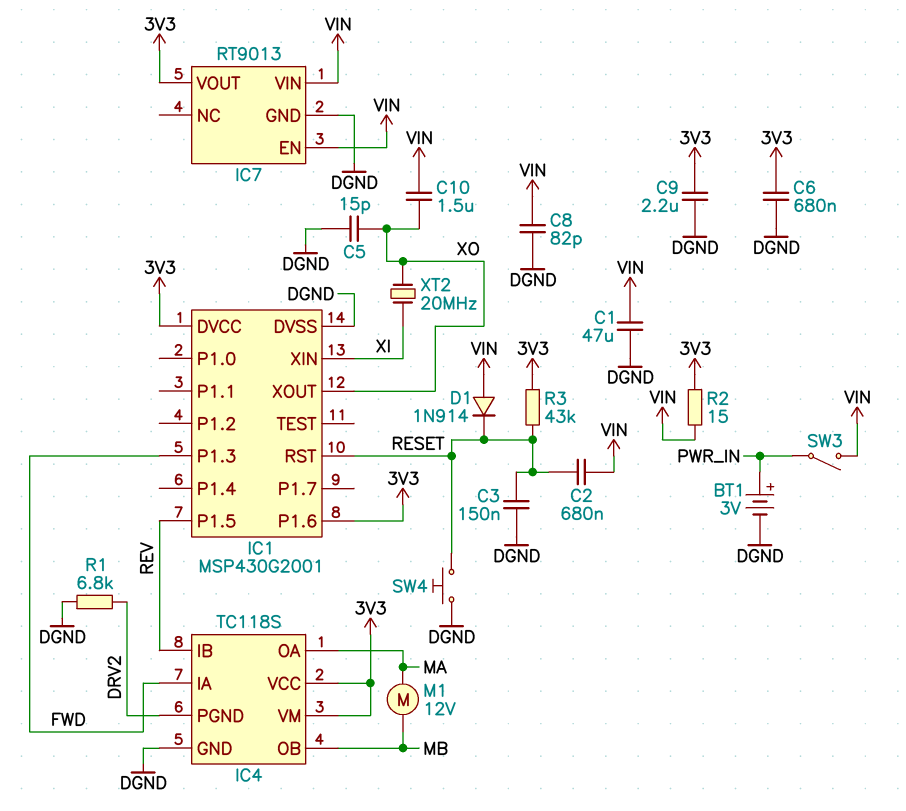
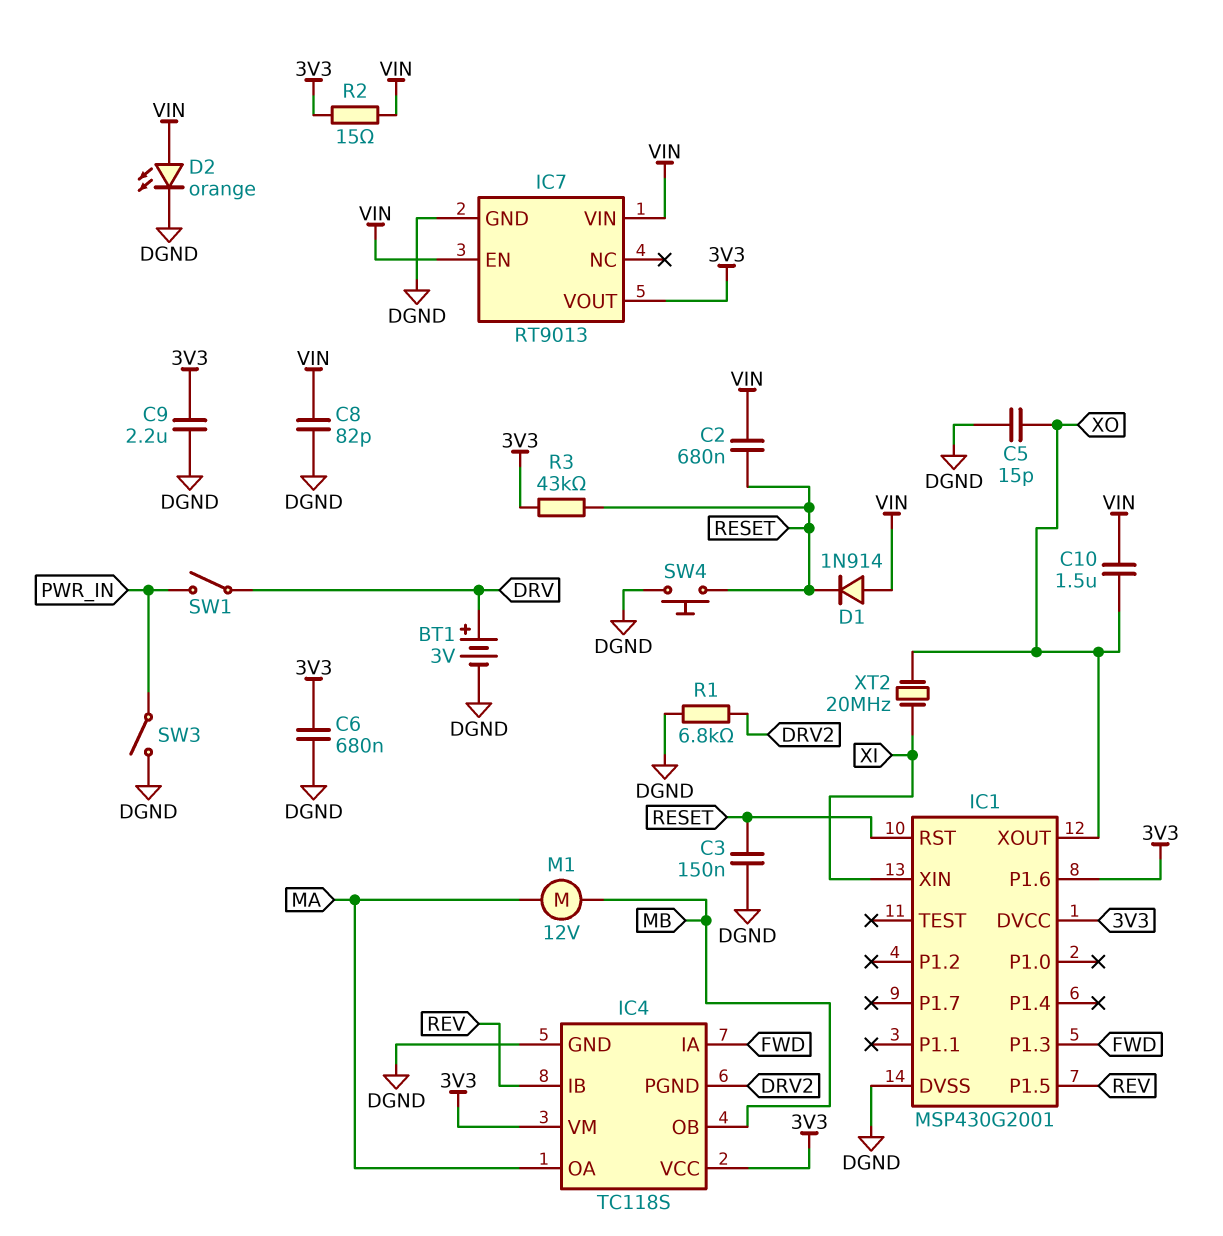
BT1: 3V (plus PWR_IN, minus DGND) -> 3V (plus DRV, minus DGND)
C1: 47uF (DGND, VIN) -> none
D2: none -> LED orange (A VIN, K DGND)
SW1: none -> switch (DRV, PWR_IN)
SW3: switch (PWR_IN, VIN) -> switch (DGND, PWR_IN)

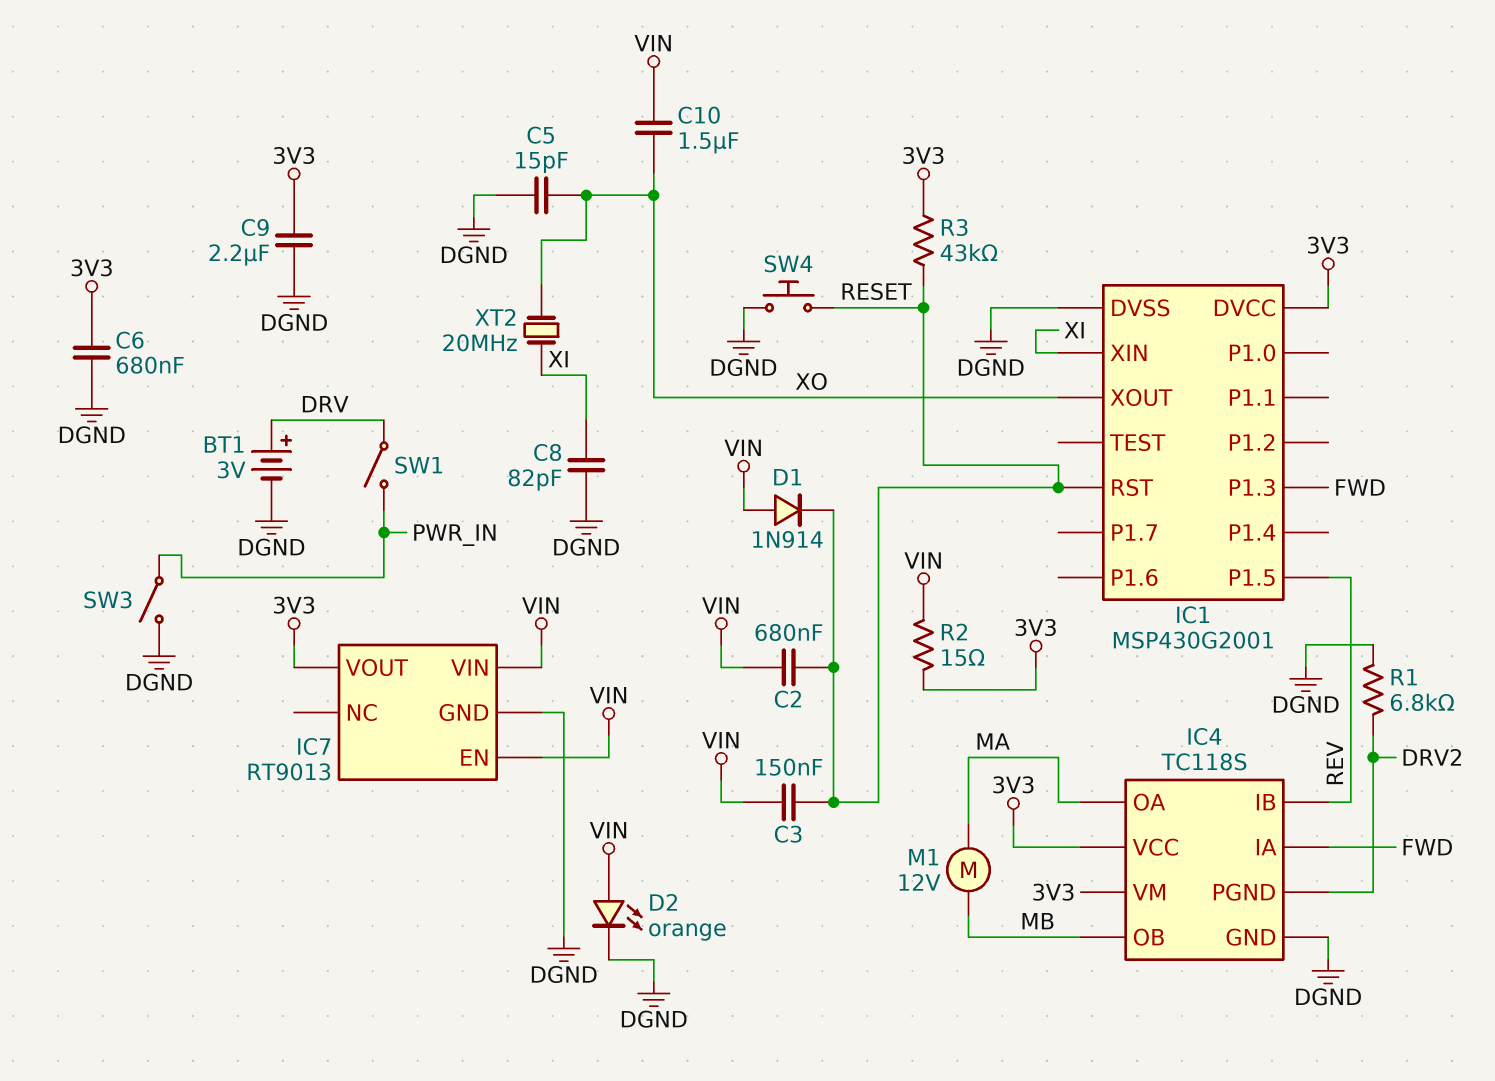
C3: 150nF (DGND, RESET) -> 150nF (RESET, VIN)
C8: 82pF (DGND, VIN) -> 82pF (DGND, XI)
IC1 pin P1.6: 3V3 -> none

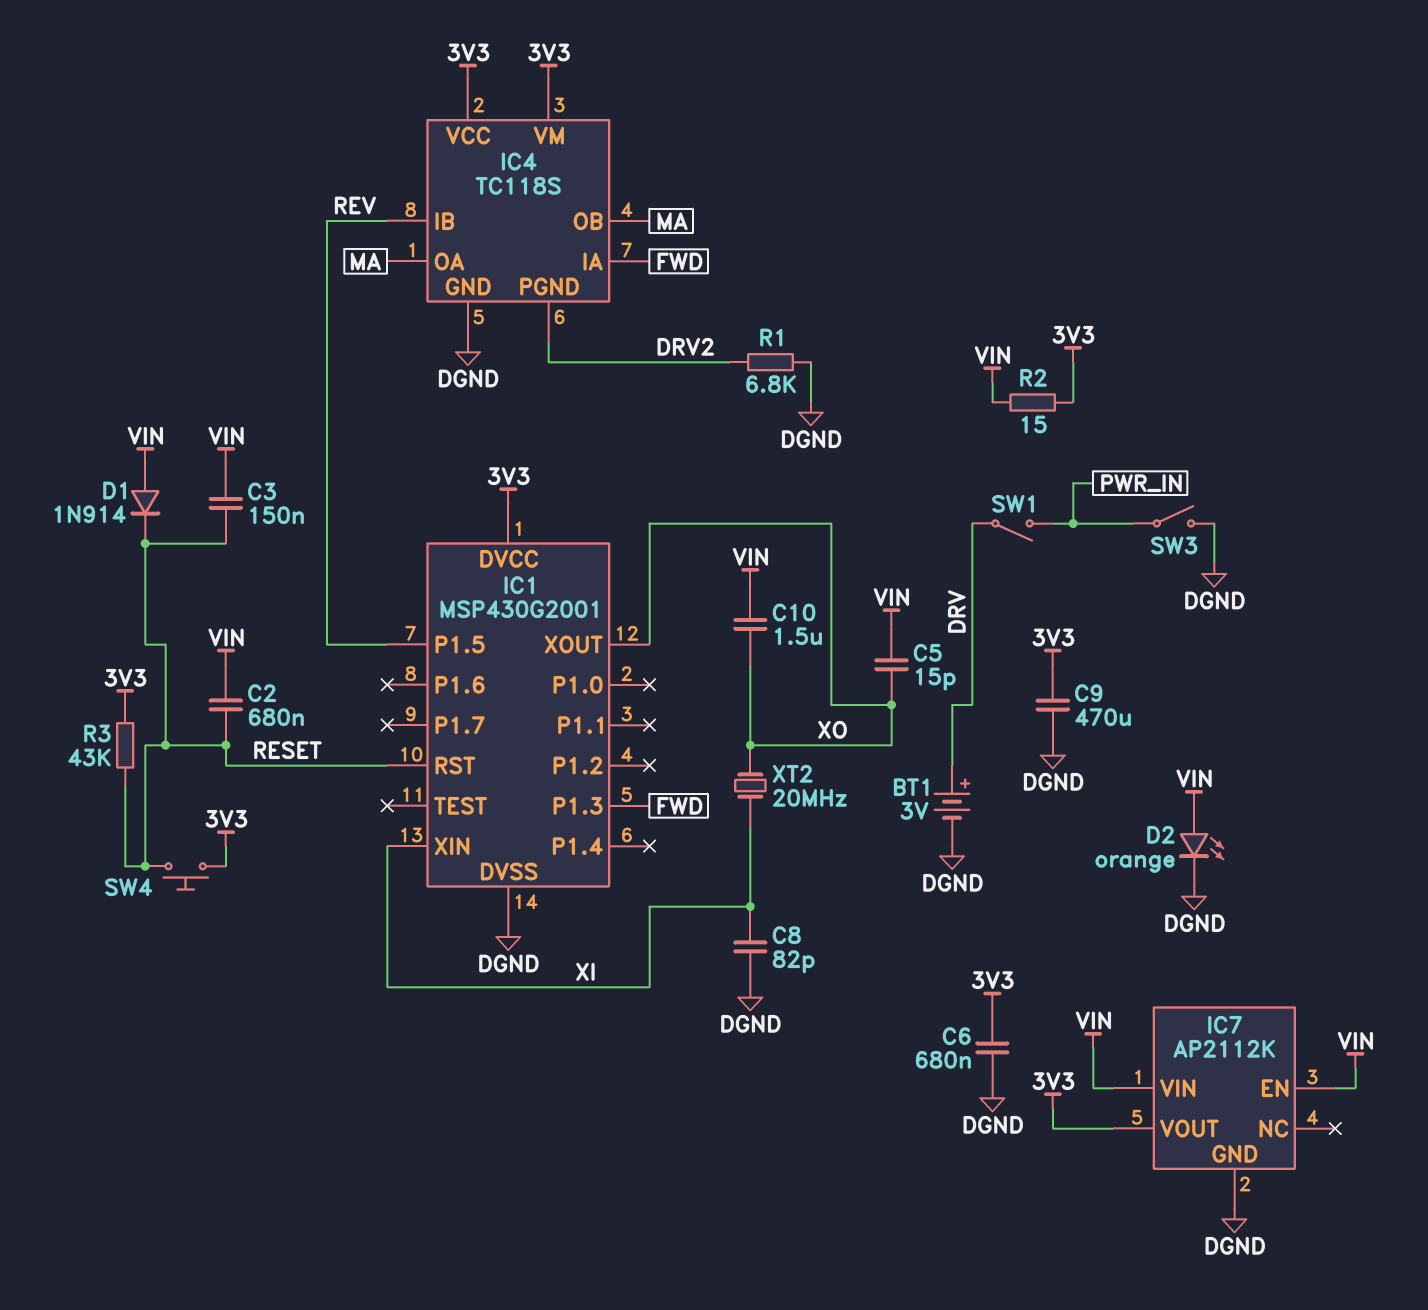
C5: 15pF (DGND, XO) -> 15pF (VIN, XO)
C9: 2.2uF (3V3, DGND) -> 470uF (3V3, DGND)
IC4 pin OB: MB -> MA
IC7: RT9013 -> AP2112K
M1: motor 12V (MA, MB) -> none
SW4: button (DGND, RESET) -> button (3V3, RESET)

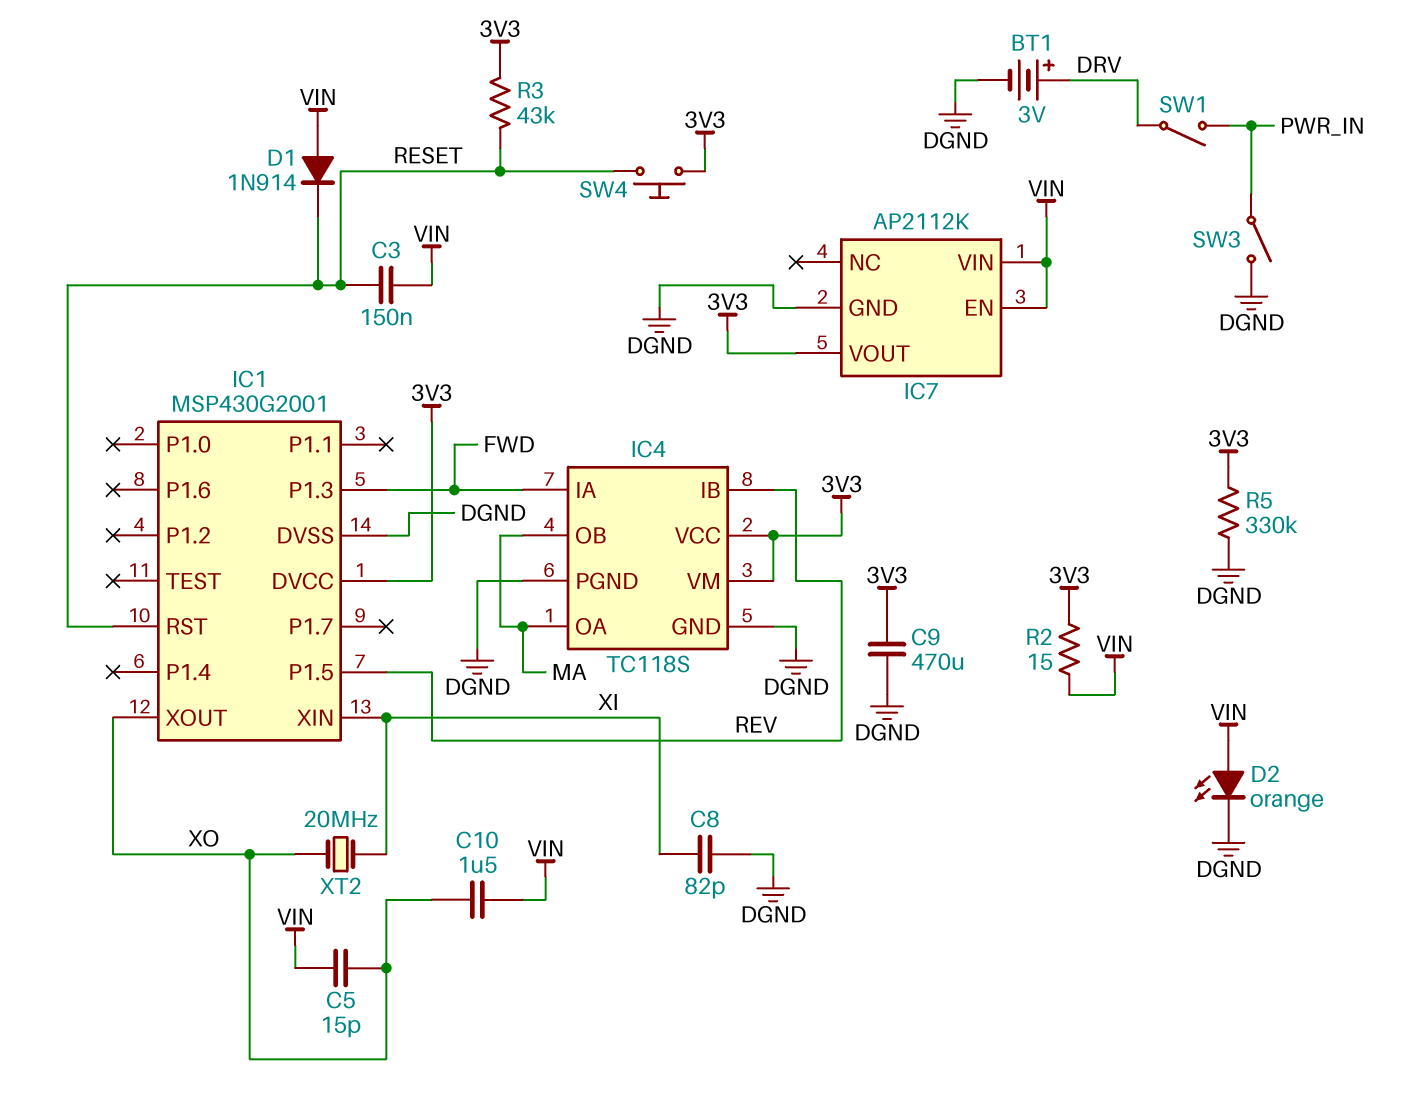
C2: 680nF (RESET, VIN) -> none
C6: 680nF (3V3, DGND) -> none
IC4 pin PGND: DRV2 -> DGND
R1: 6.8k (DGND, DRV2) -> none
R5: none -> 330k (3V3, DGND)

